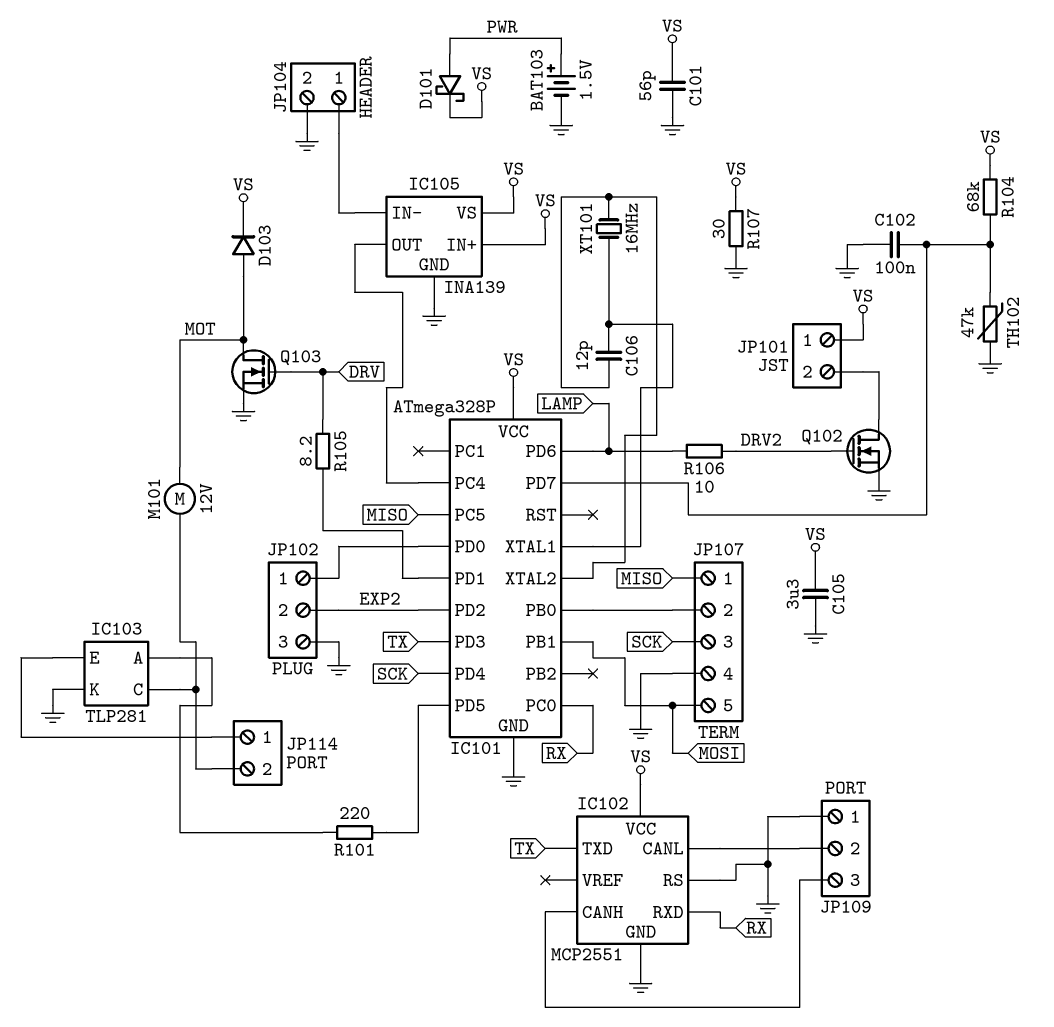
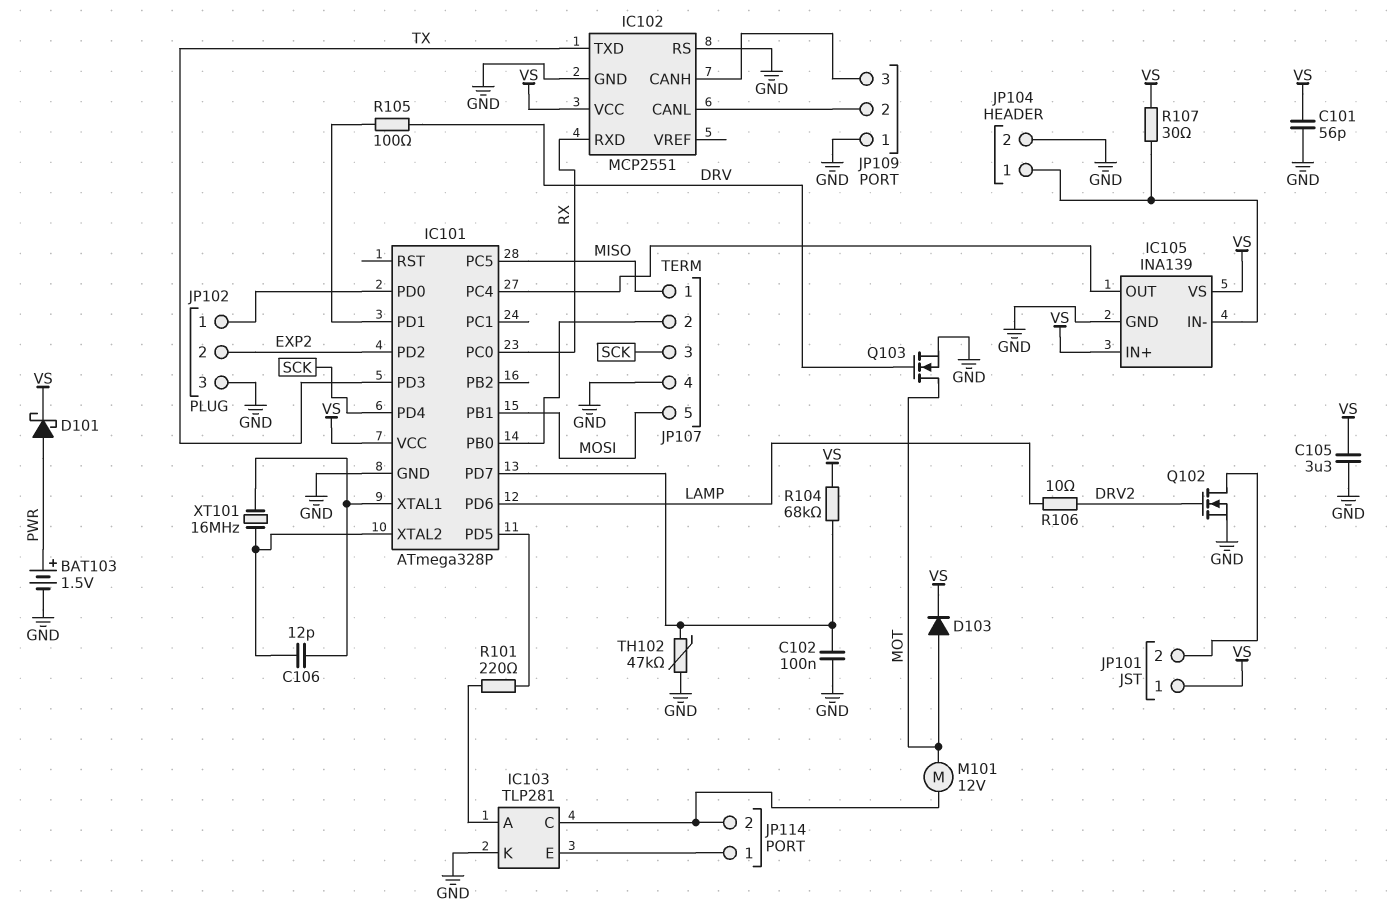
R105: 8.2 (DRV, IC101/PD1) -> 100 (DRV, IC101/PD1)
R107: 30 (GND, VS) -> 30 (IC105/IN-, VS)

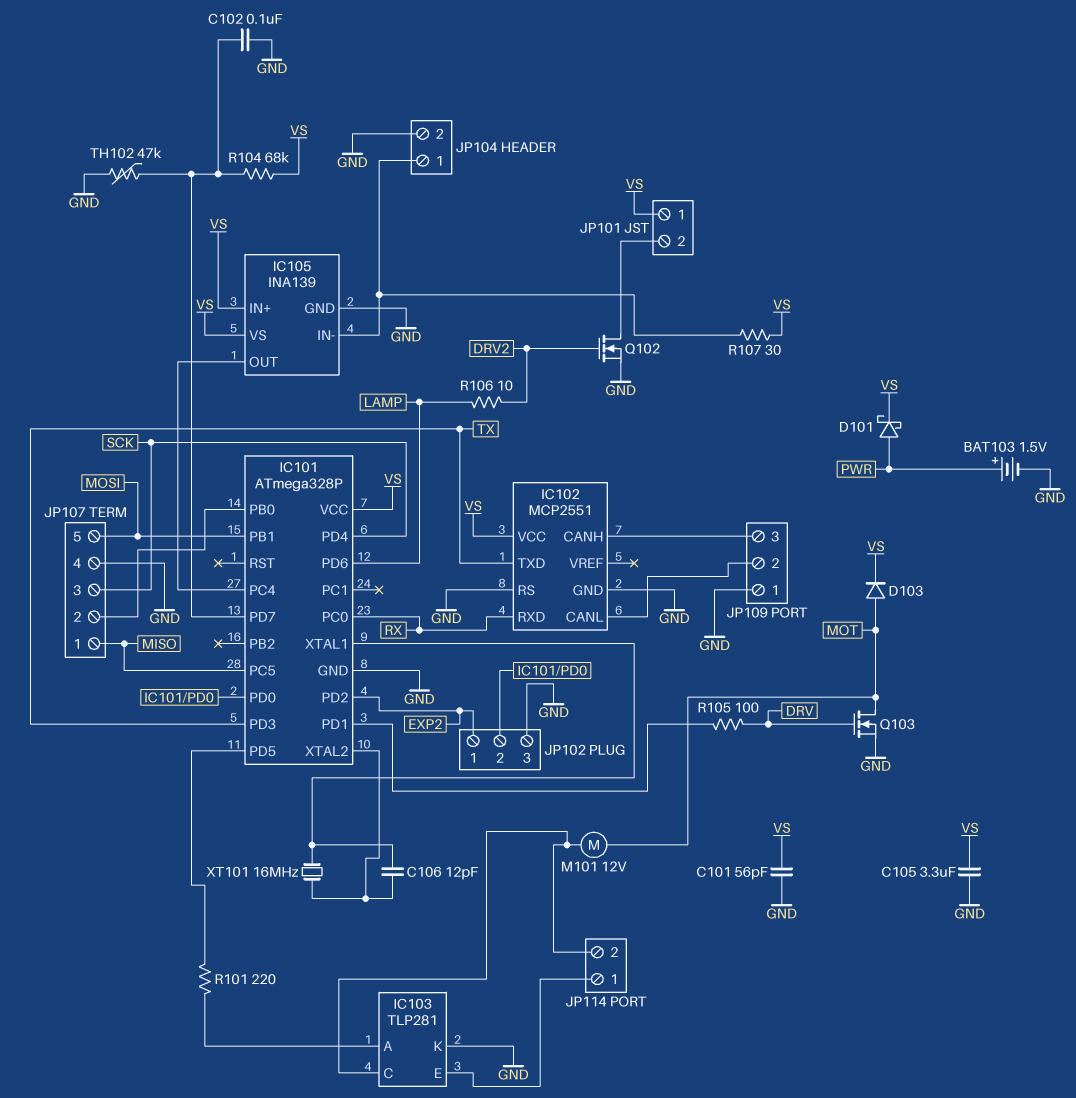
JP102 pin 1: IC101/PD0 -> EXP2
JP102 pin 2: EXP2 -> IC101/PD0

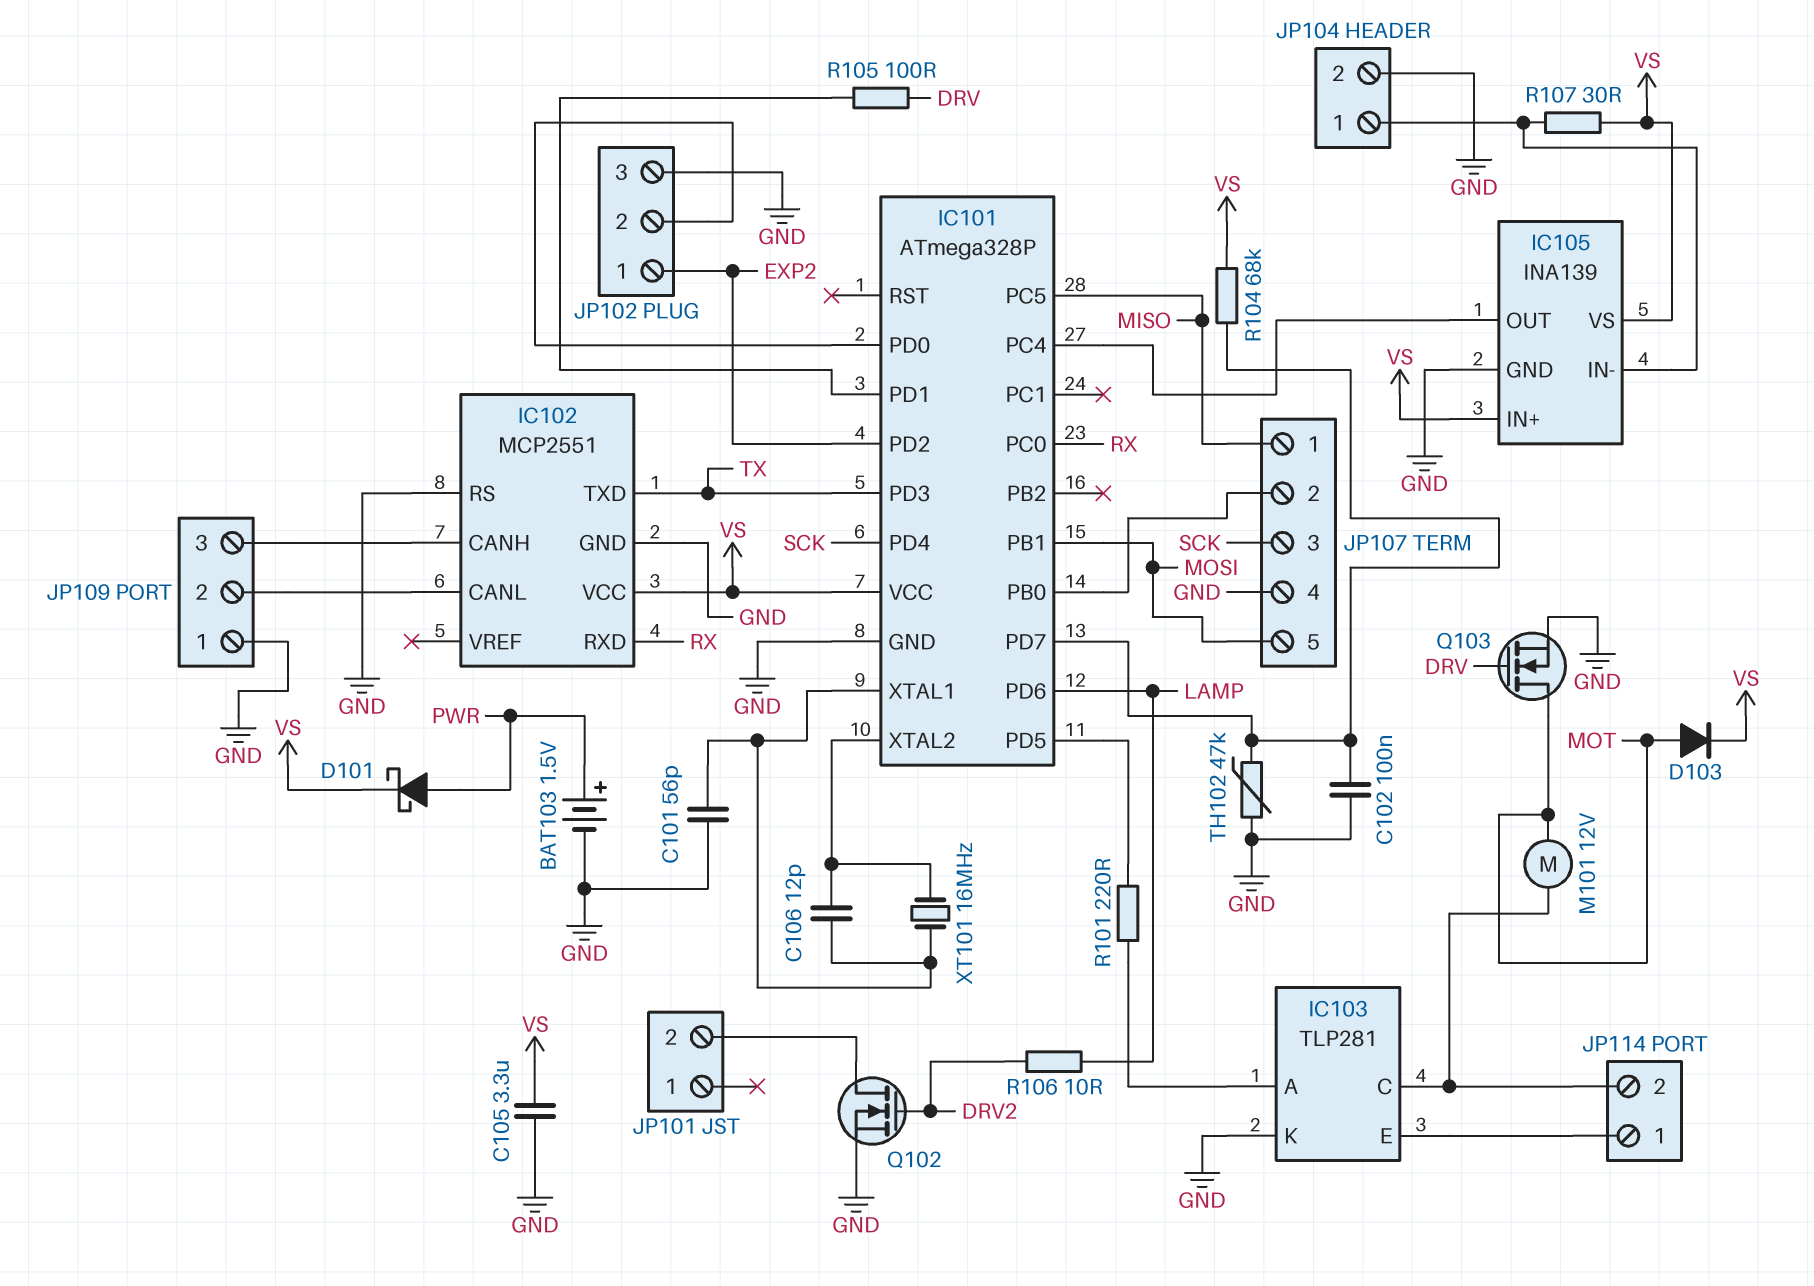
C101: 56pF (GND, VS) -> 56pF (GND, IC101/XTAL1)
JP101 pin 1: VS -> none

